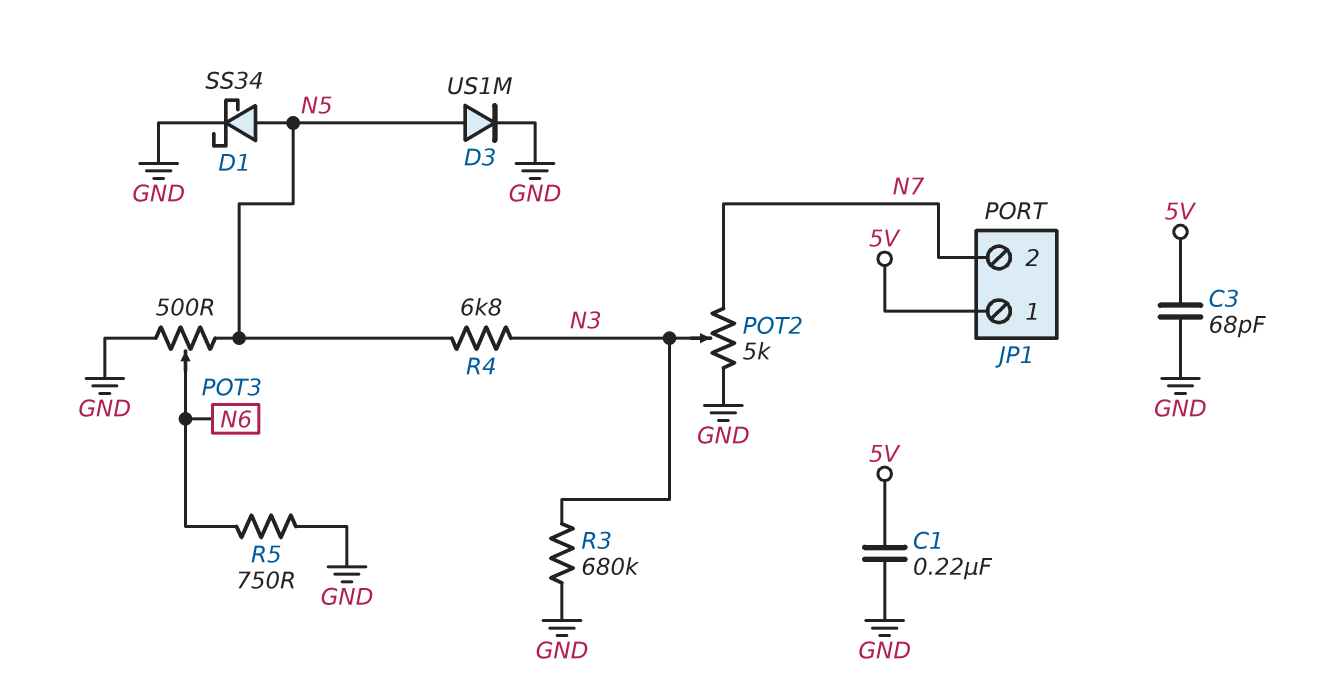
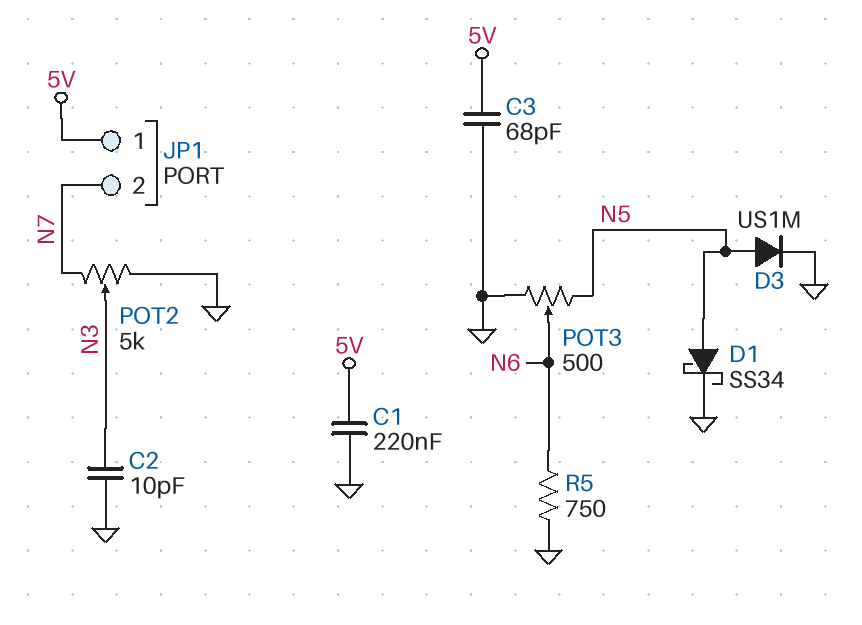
C2: none -> 10pF (GND, N3)
R3: 680k (GND, N3) -> none
R4: 6.8k (N3, N5) -> none

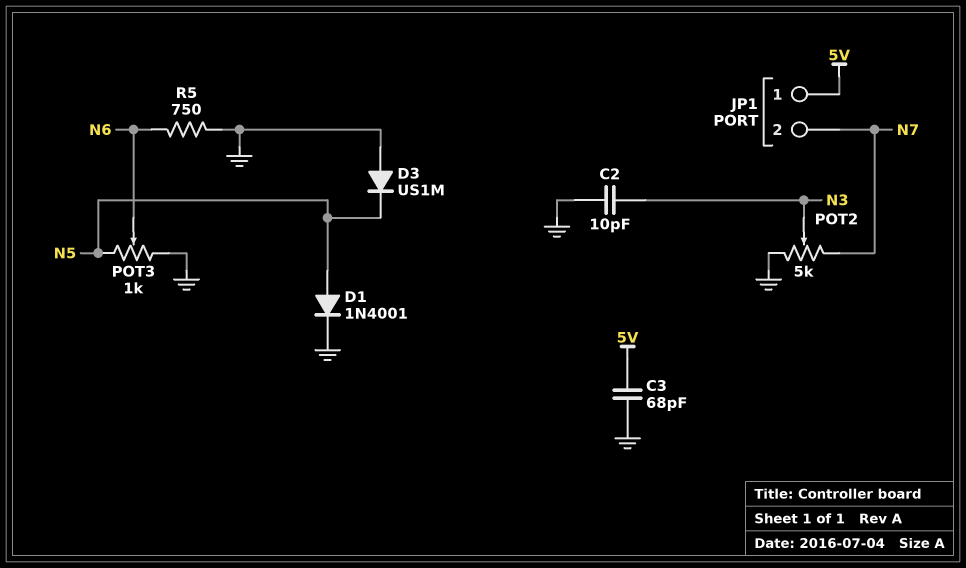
C1: 220nF (5V, GND) -> none
D1: schottky SS34 (A N5, K GND) -> diode 1N4001 (A N5, K GND)
D3: diode US1M (A N5, K GND) -> diode US1M (A GND, K N5)
POT3: 500 (GND, N5, wiper N6) -> 1k (GND, N5, wiper N6)

